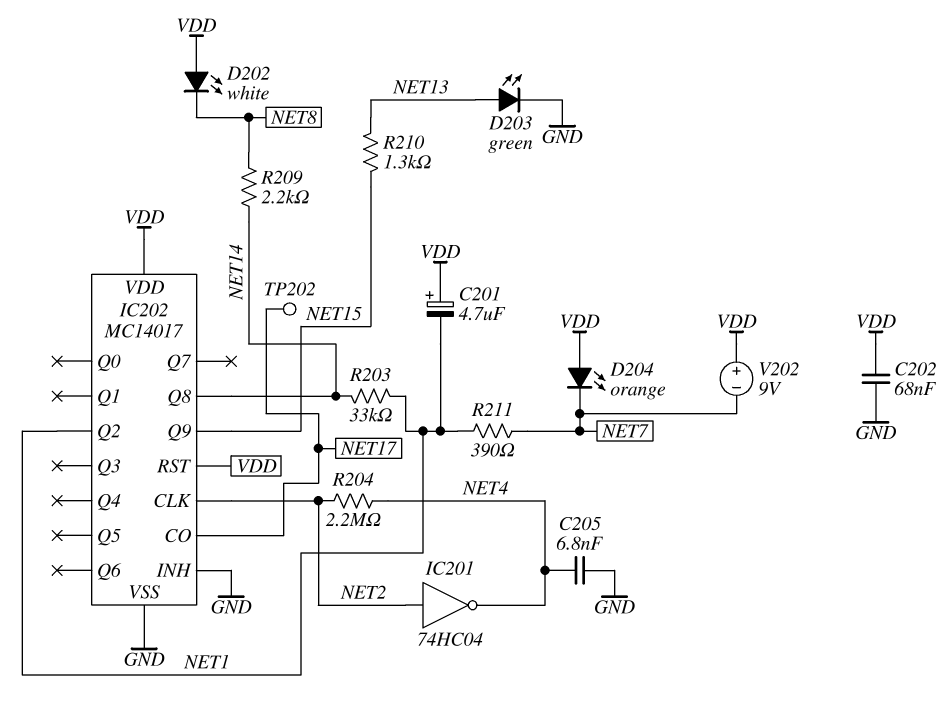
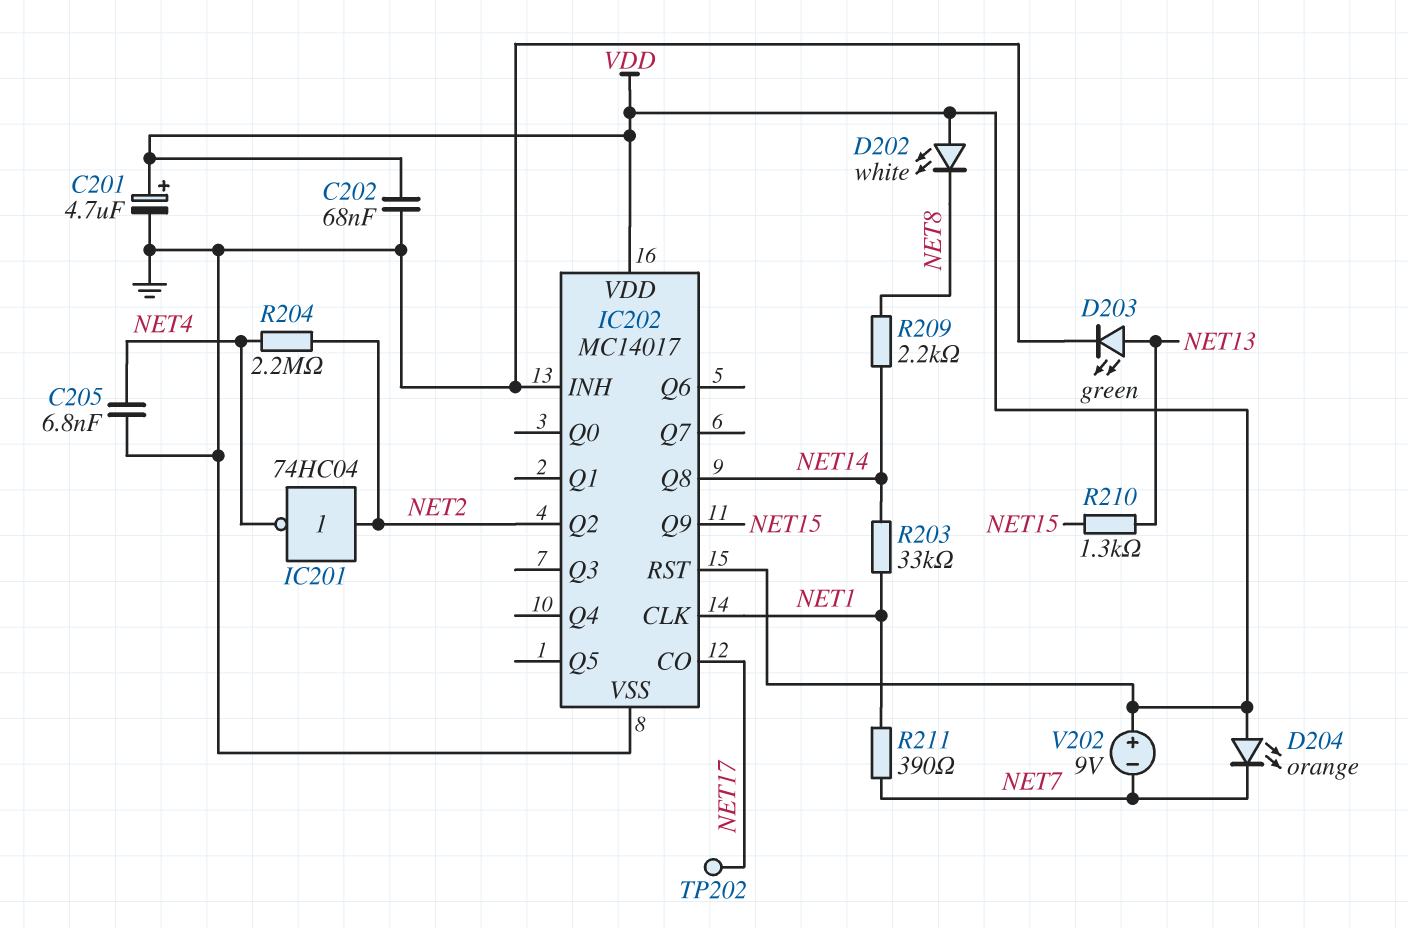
C201: 4.7uF (plus VDD, minus NET1) -> 4.7uF (plus VDD, minus GND)
IC202 pin CLK: NET2 -> NET1
IC202 pin Q2: NET1 -> NET2

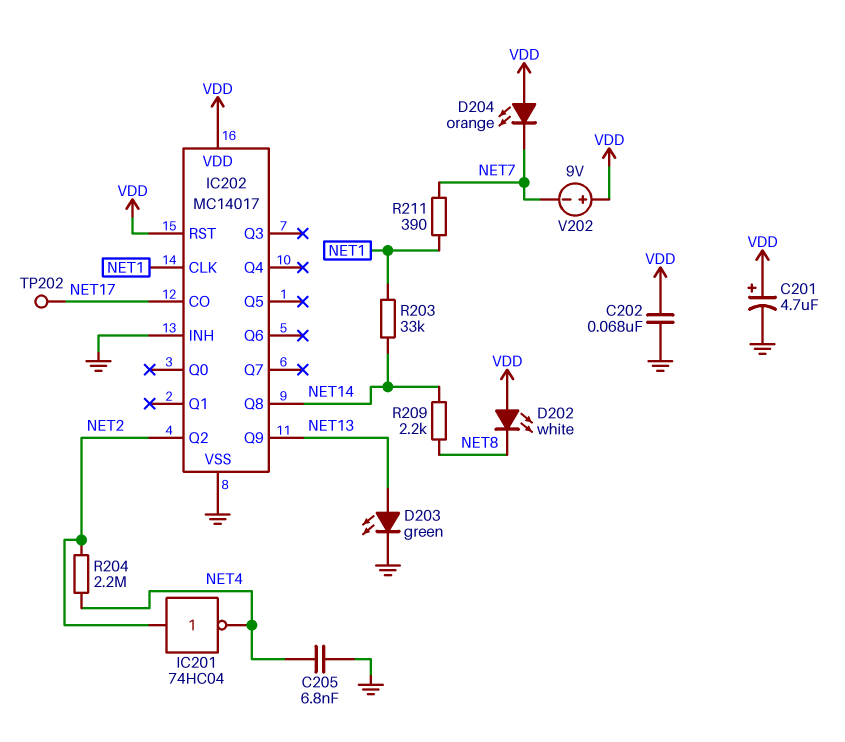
IC202 pin Q9: NET15 -> NET13
R210: 1.3k (NET13, NET15) -> none

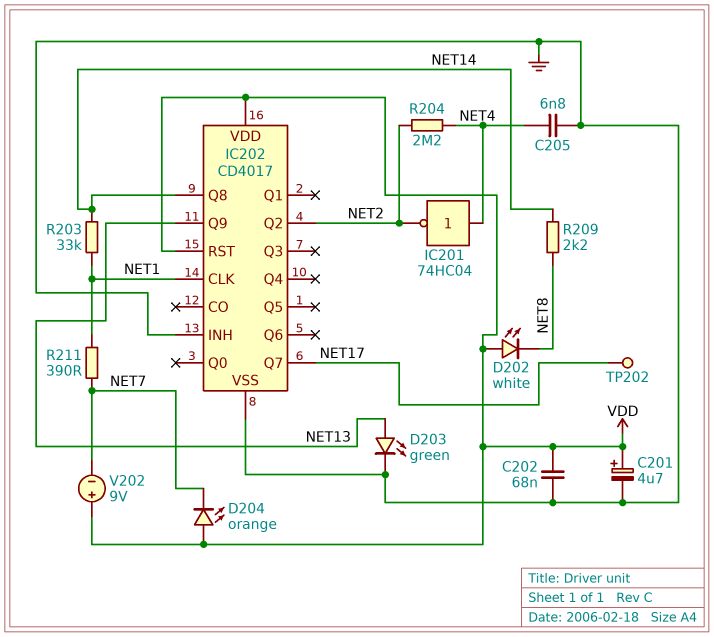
IC201: NOT 74HC04 (in NET2, out NET4) -> NOT 74HC04 (in NET4, out NET2)
IC202: MC14017 -> CD4017
IC202 pin CO: NET17 -> none
IC202 pin Q7: none -> NET17

